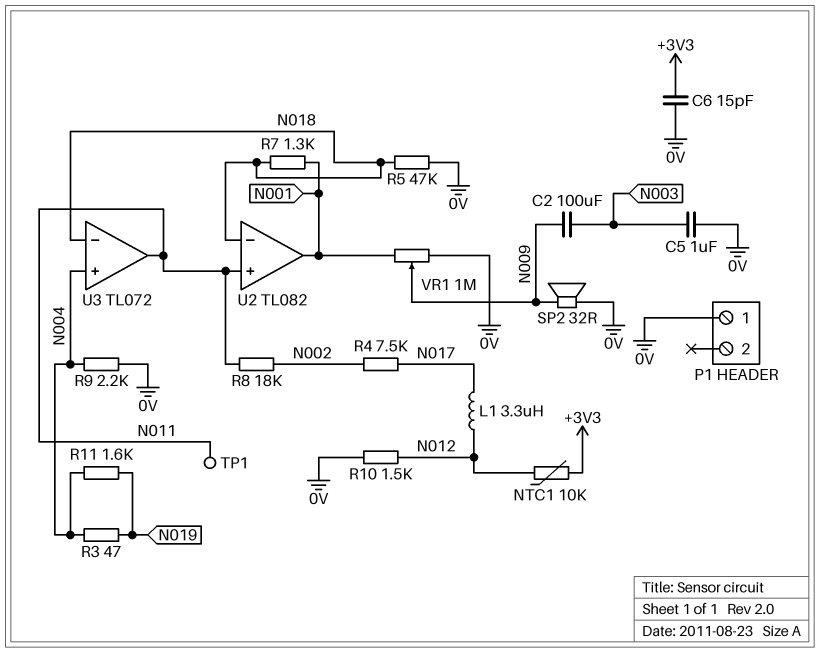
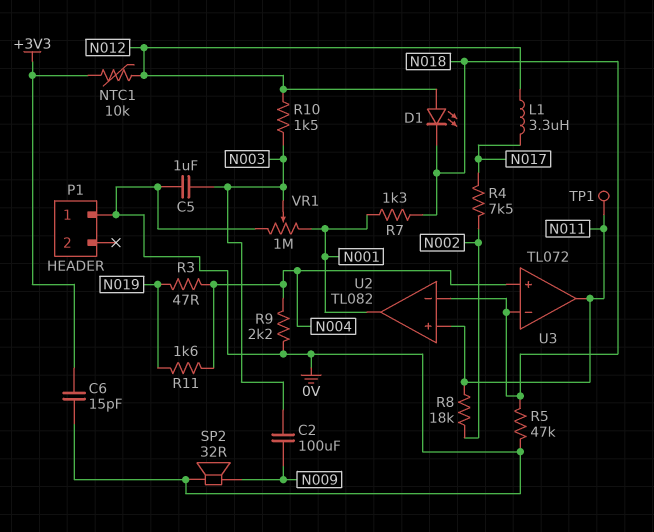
D1: none -> LED (A N012, K N018)
R10: 1.5k (0V, N012) -> 1.5k (N003, N012)
VR1: 1M (0V, N001, wiper N009) -> 1M (0V, N001, wiper N003)

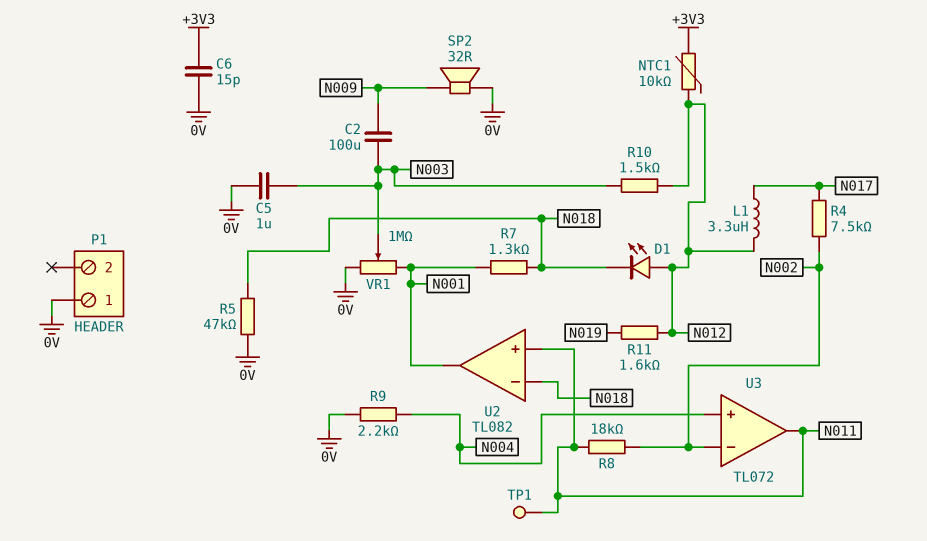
R3: 47 (N004, N019) -> none
R11: 1.6k (N004, N019) -> 1.6k (N012, N019)
U3 pin in-: N018 -> N002

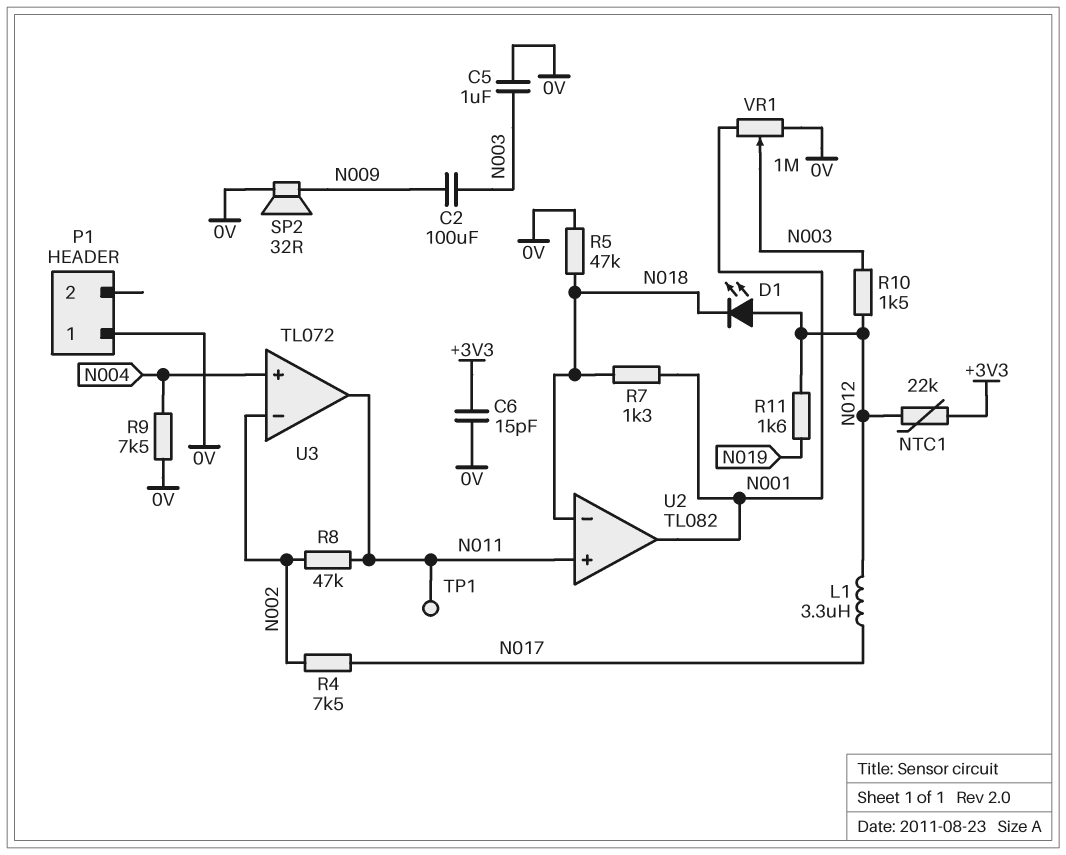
NTC1: 10k (+3V3, N012) -> 22k (+3V3, N012)
R8: 18k (N002, N011) -> 47k (N002, N011)
R9: 2.2k (0V, N004) -> 7.5k (0V, N004)

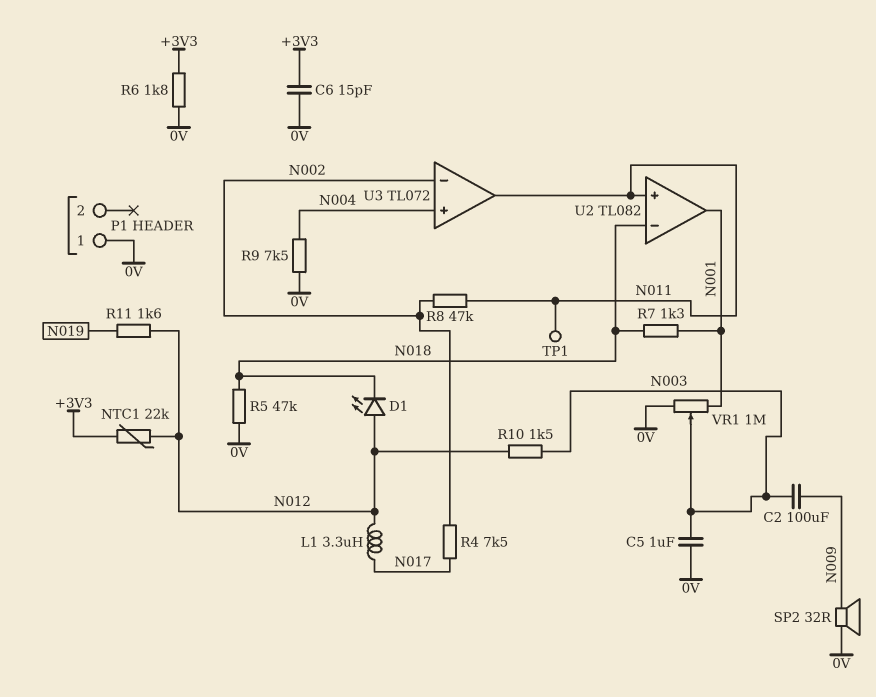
R6: none -> 1.8k (+3V3, 0V)

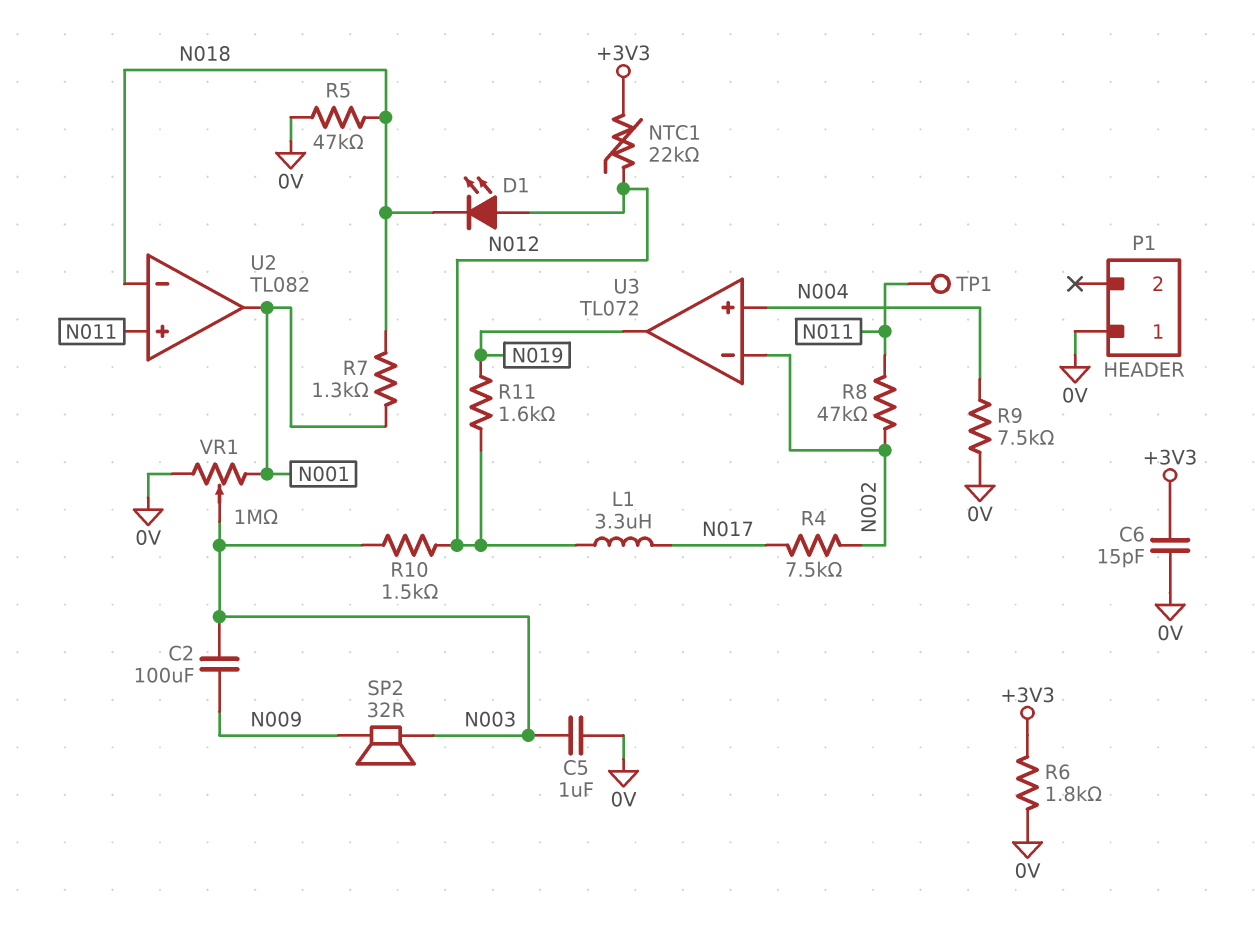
SP2: speaker 32R (0V, N009) -> speaker 32R (N003, N009)
U3 pin out: N011 -> N019

